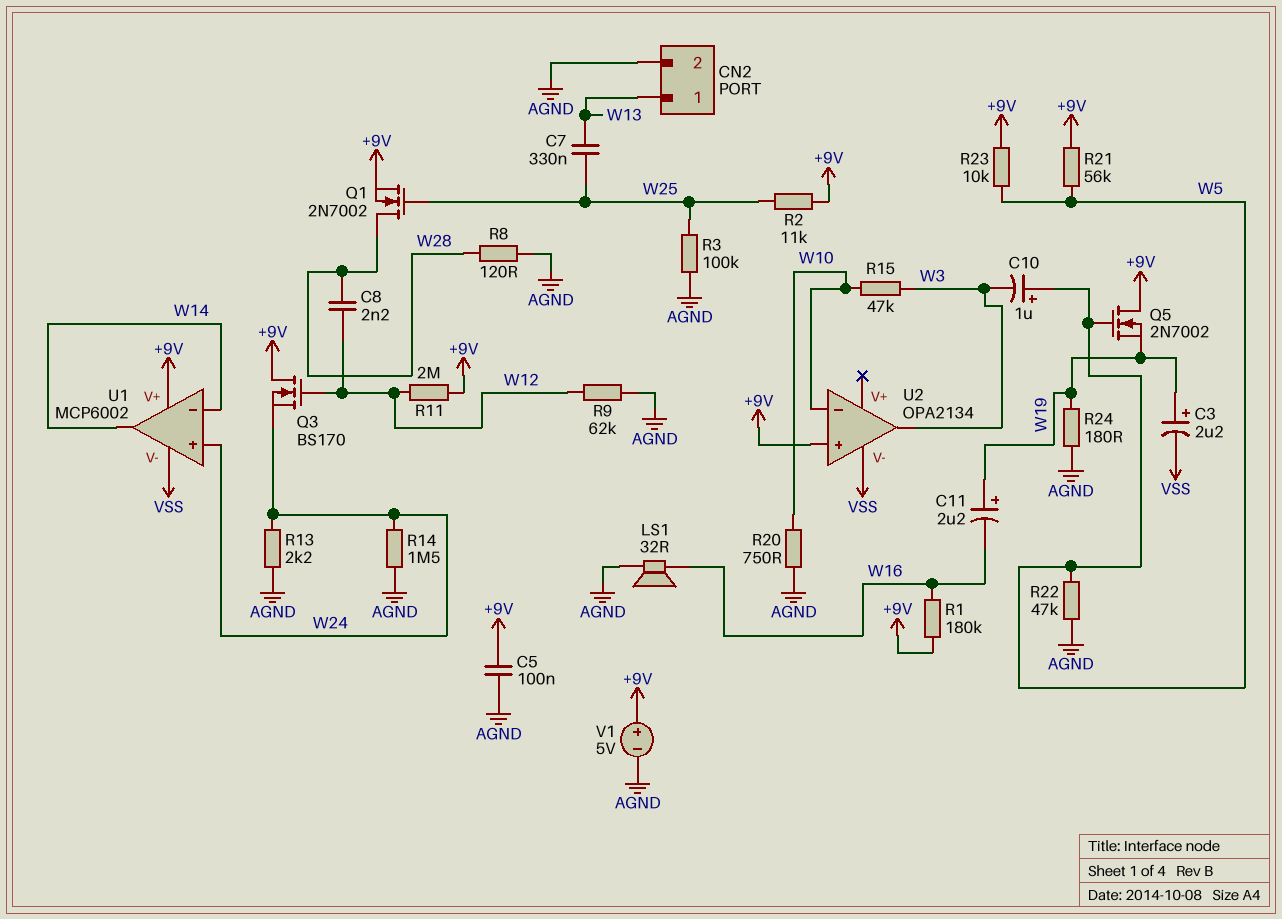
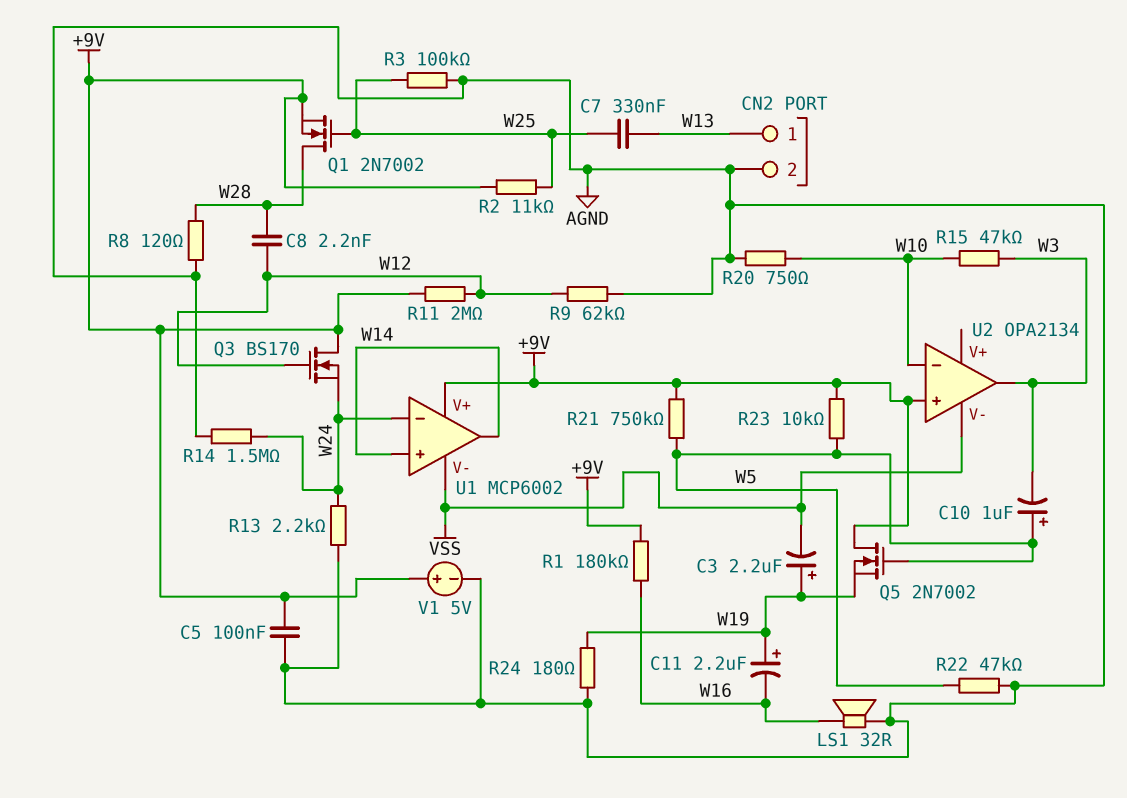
R21: 56k (+9V, W5) -> 750k (+9V, W5)
U1 pin in+: W24 -> W14
U1 pin in-: W14 -> W24

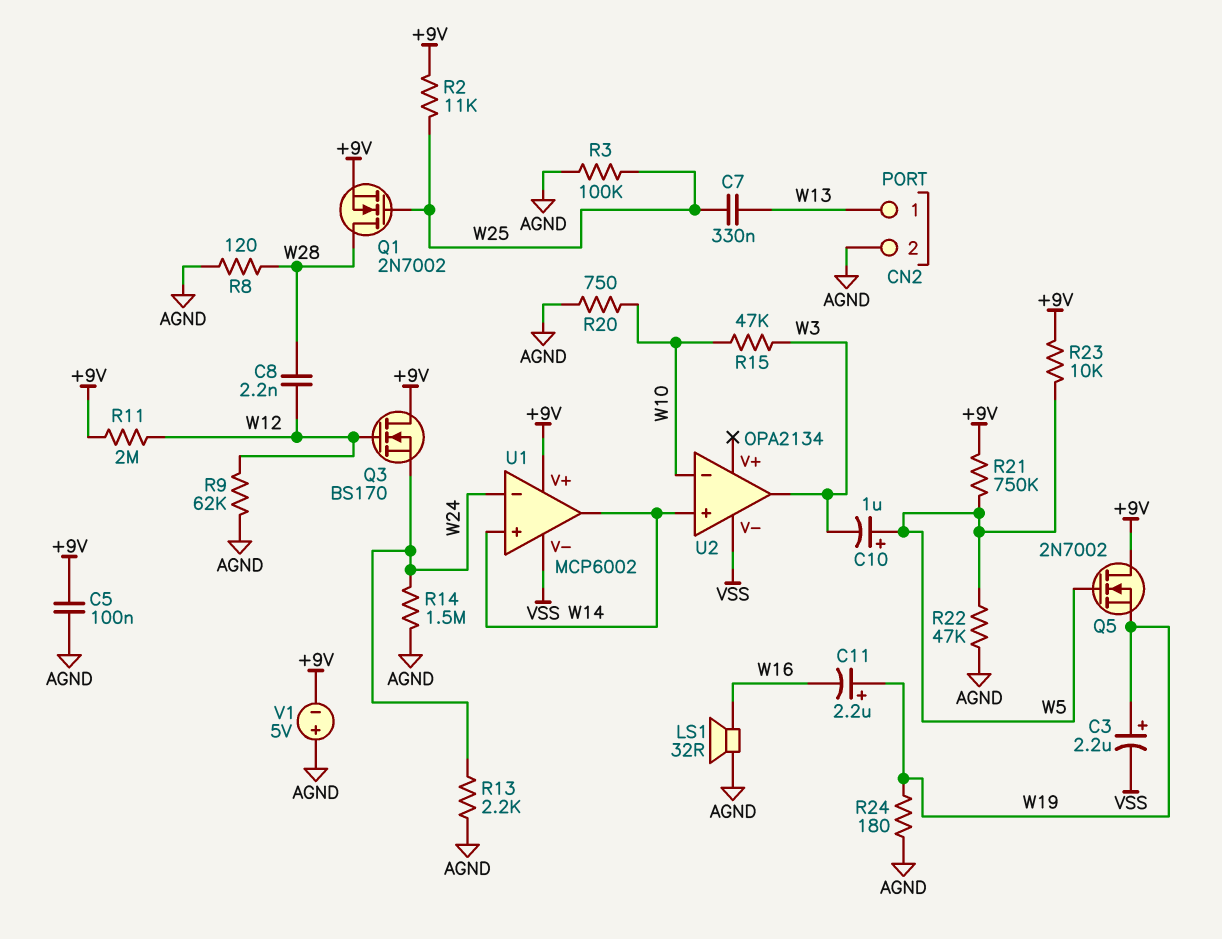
R1: 180k (+9V, W16) -> none
U2 pin in+: +9V -> W14
V1: 5V (plus +9V, minus AGND) -> 5V (plus AGND, minus +9V)

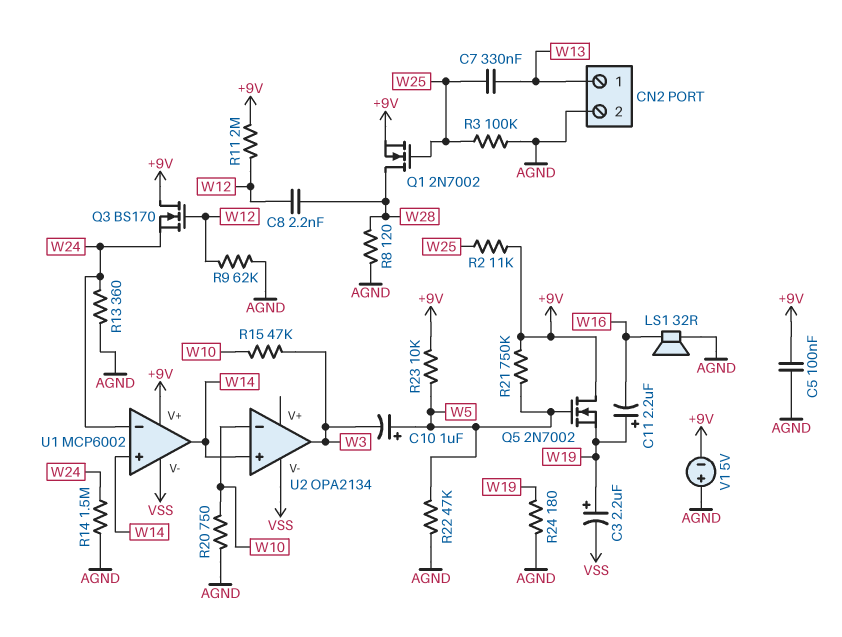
R13: 2.2k (AGND, W24) -> 360 (AGND, W24)

